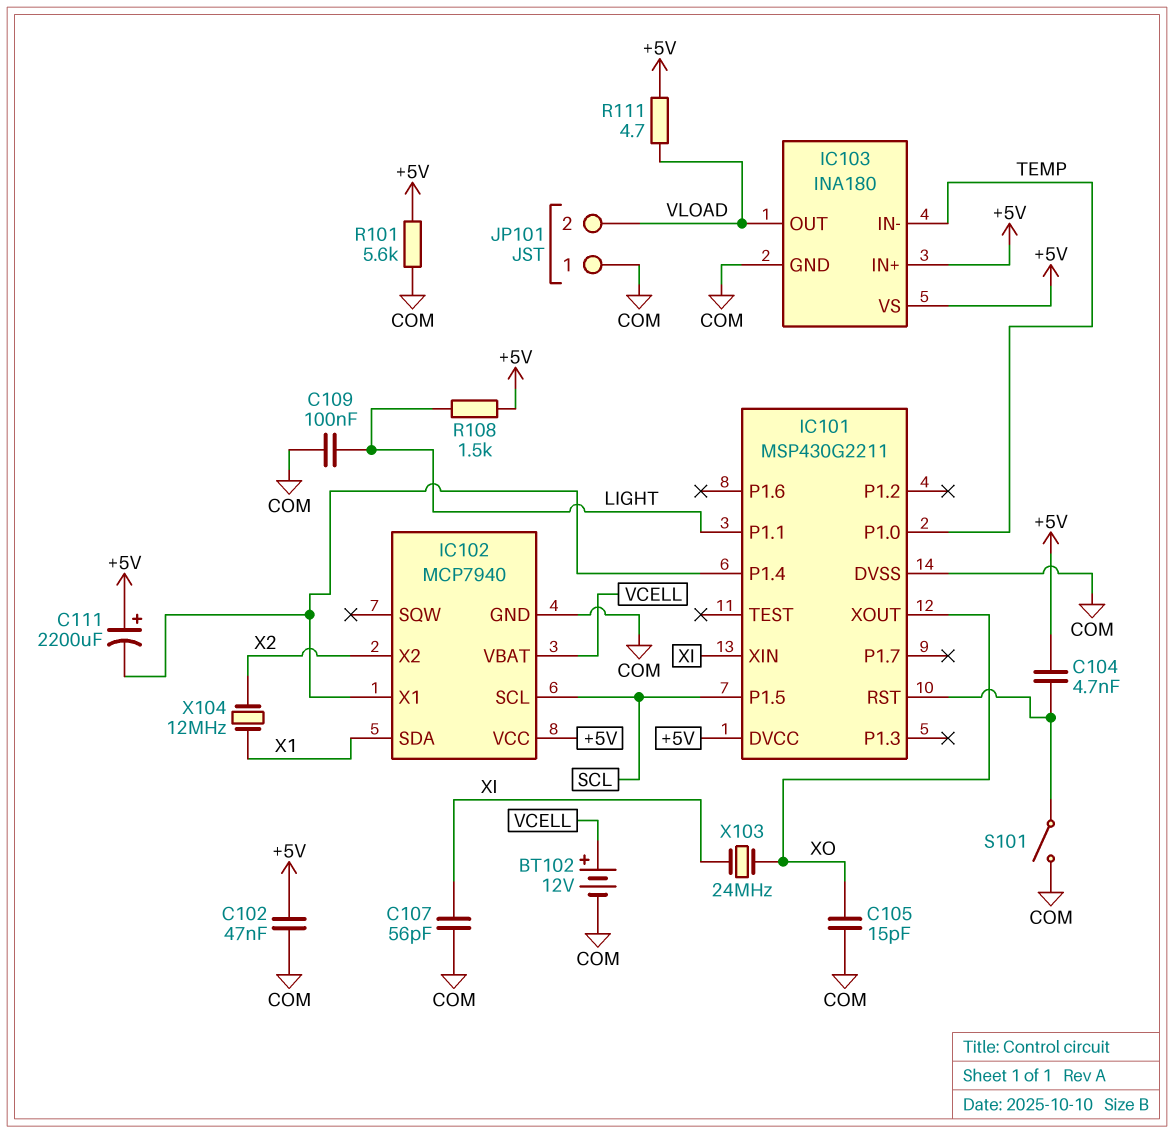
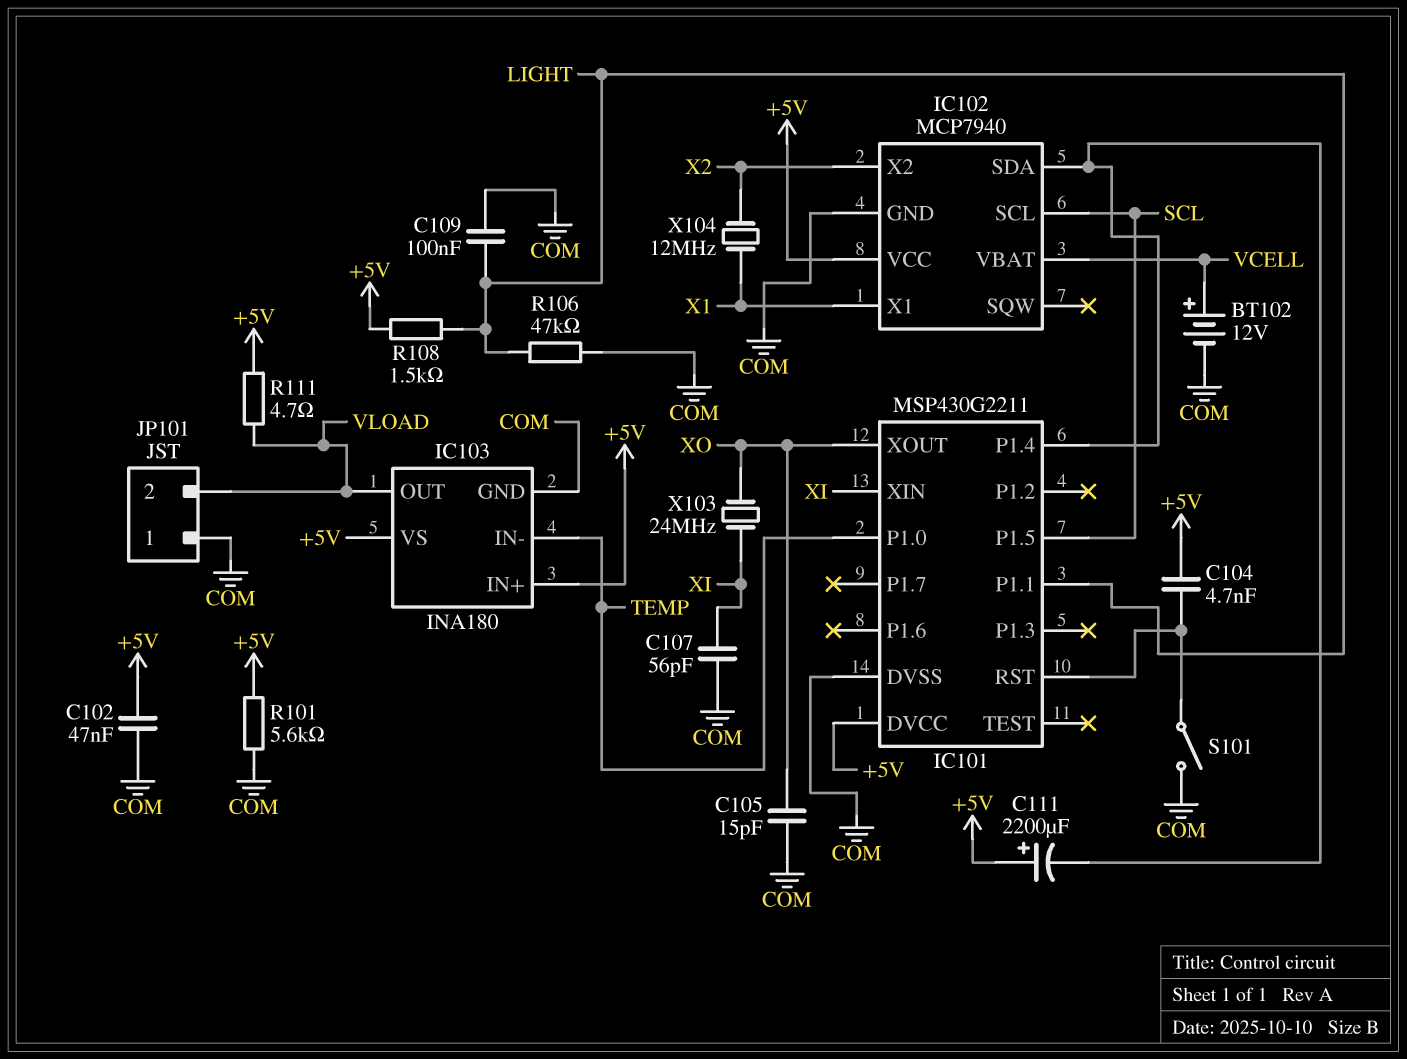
IC102 pin SDA: X1 -> IC101/P1.4
IC102 pin X1: IC101/P1.4 -> X1
R106: none -> 47k (COM, LIGHT)

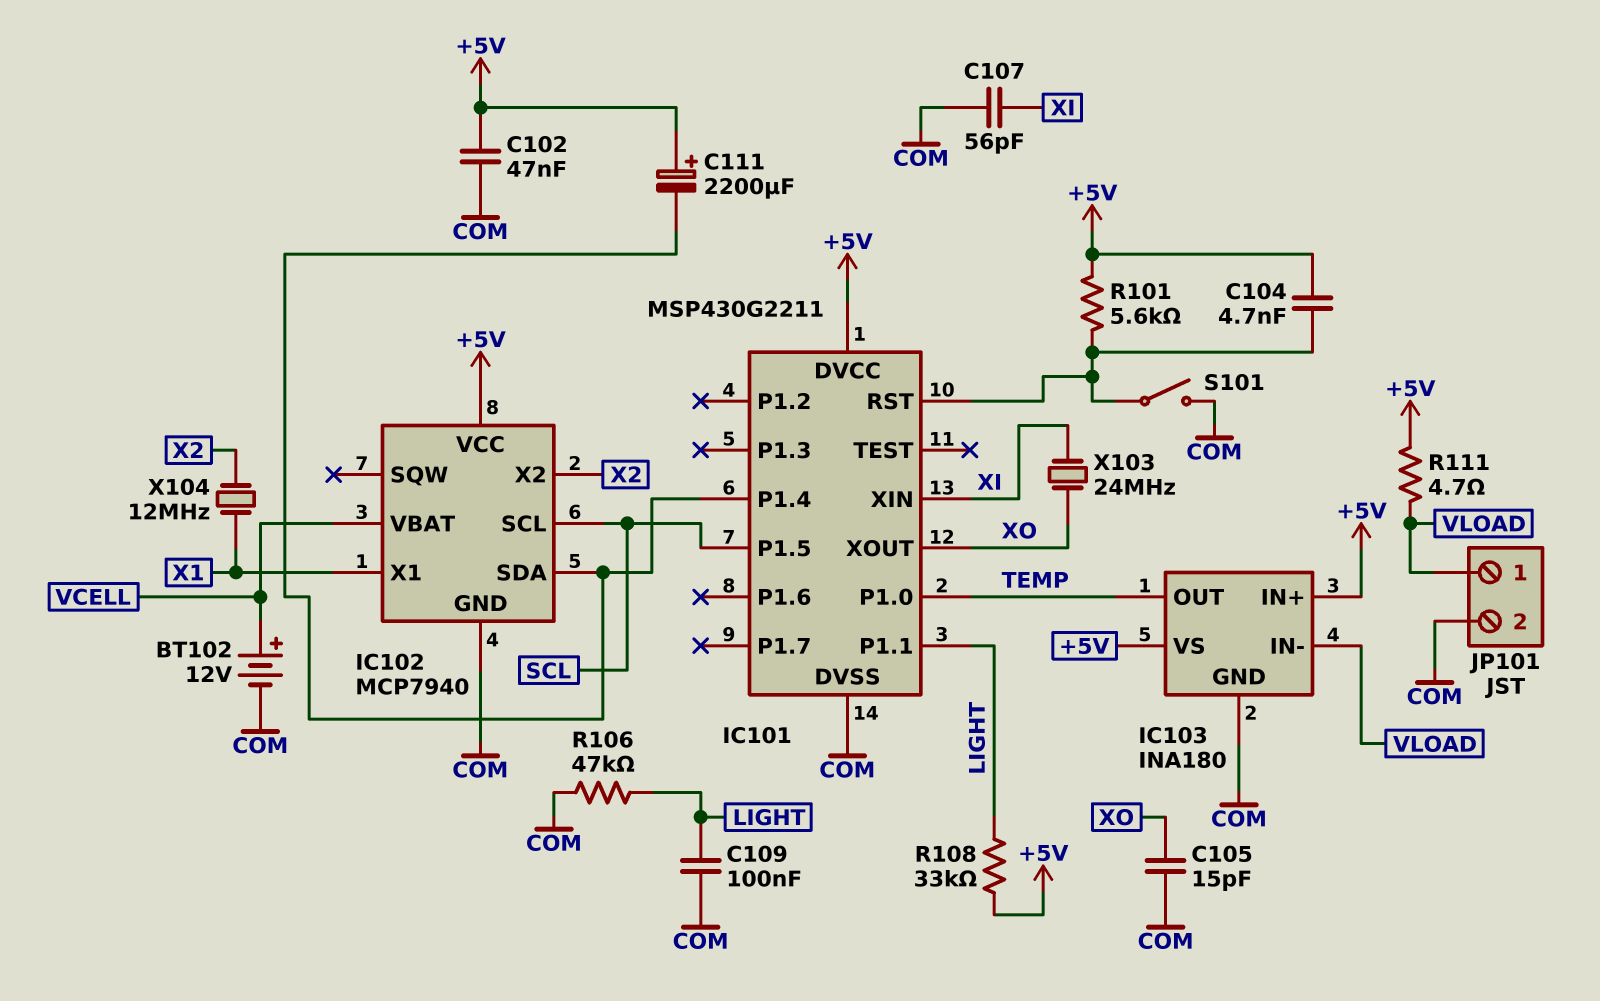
IC103 pin IN-: TEMP -> VLOAD
IC103 pin OUT: VLOAD -> TEMP
JP101 pin 1: COM -> VLOAD
JP101 pin 2: VLOAD -> COM
R101: 5.6k (+5V, COM) -> 5.6k (+5V, IC101/RST)
R108: 1.5k (+5V, LIGHT) -> 33k (+5V, LIGHT)

